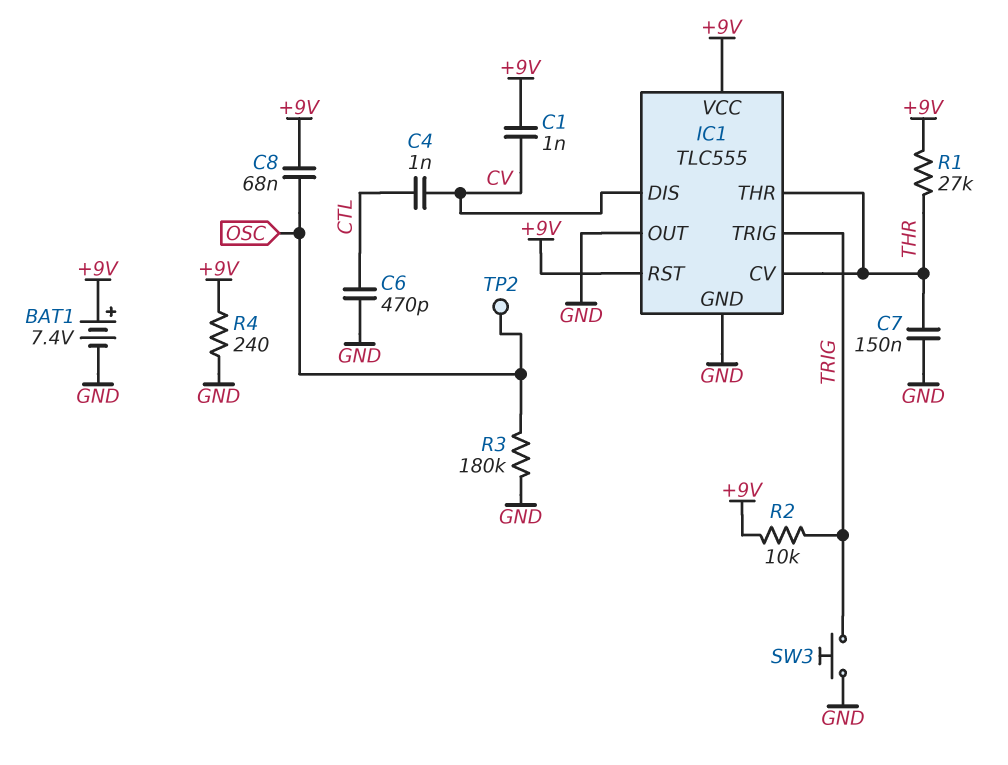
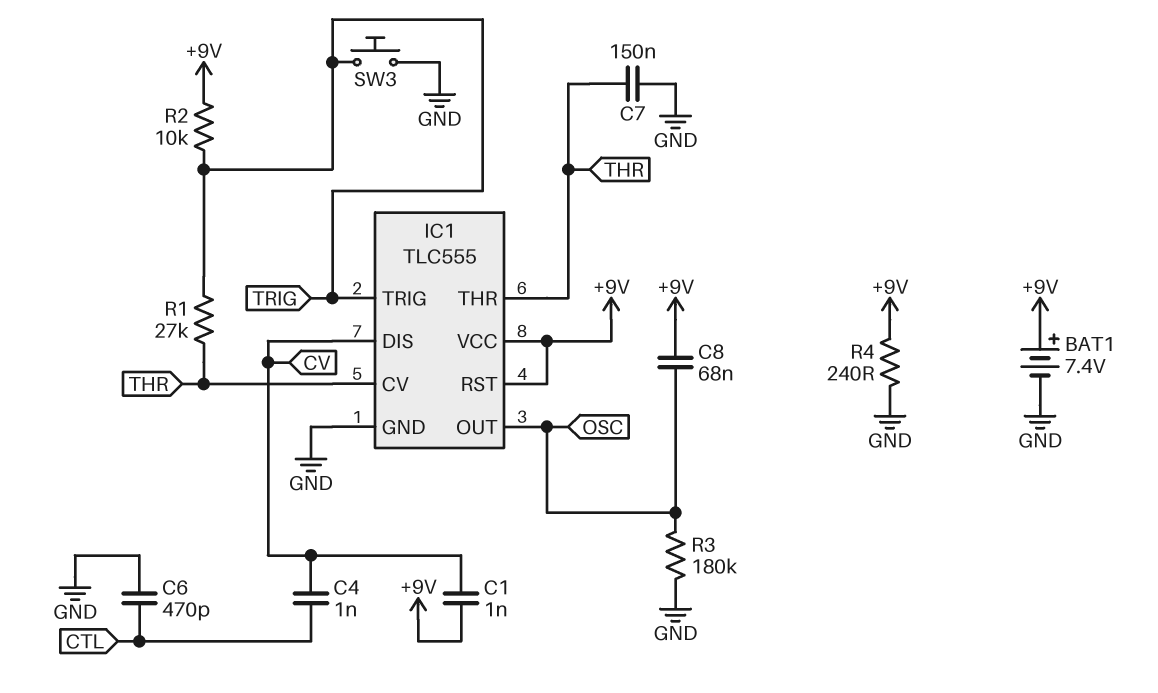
IC1 pin OUT: GND -> OSC
R1: 27k (+9V, THR) -> 27k (THR, TRIG)
TP2: test point (OSC) -> none

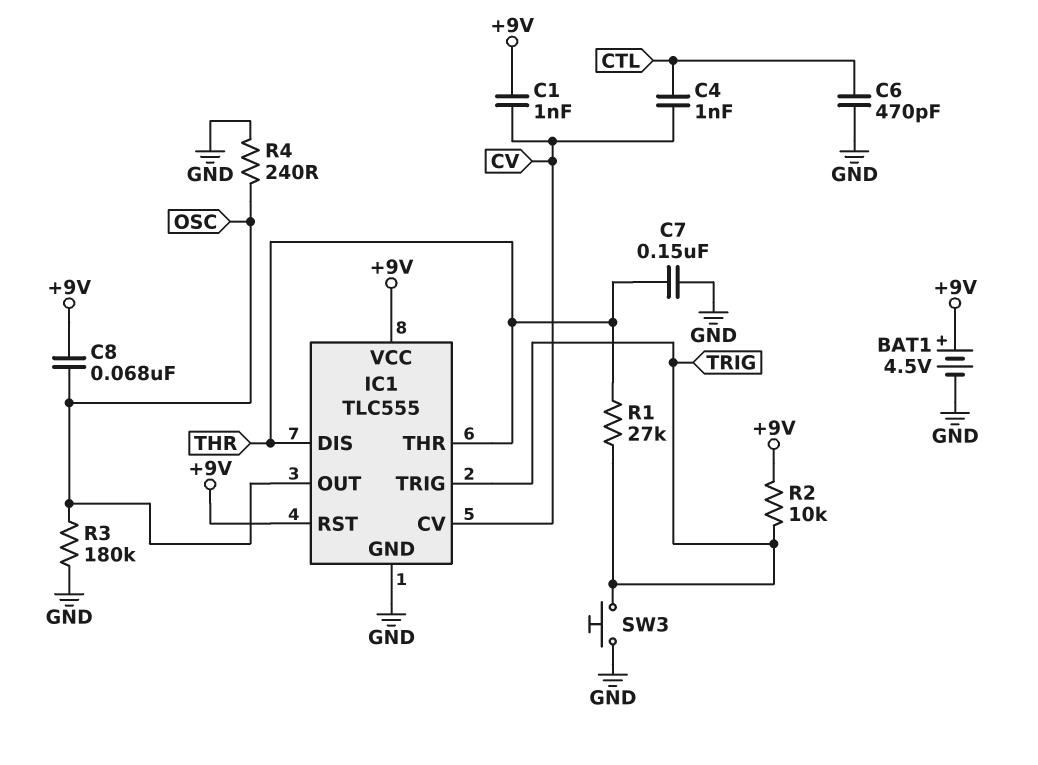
BAT1: 7.4V (plus +9V, minus GND) -> 4.5V (plus +9V, minus GND)
IC1 pin CV: THR -> CV
IC1 pin DIS: CV -> THR
R4: 240 (+9V, GND) -> 240 (GND, OSC)

